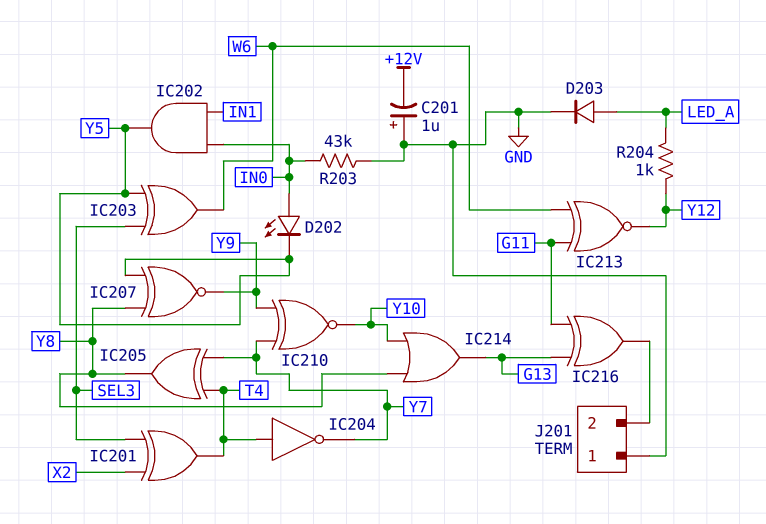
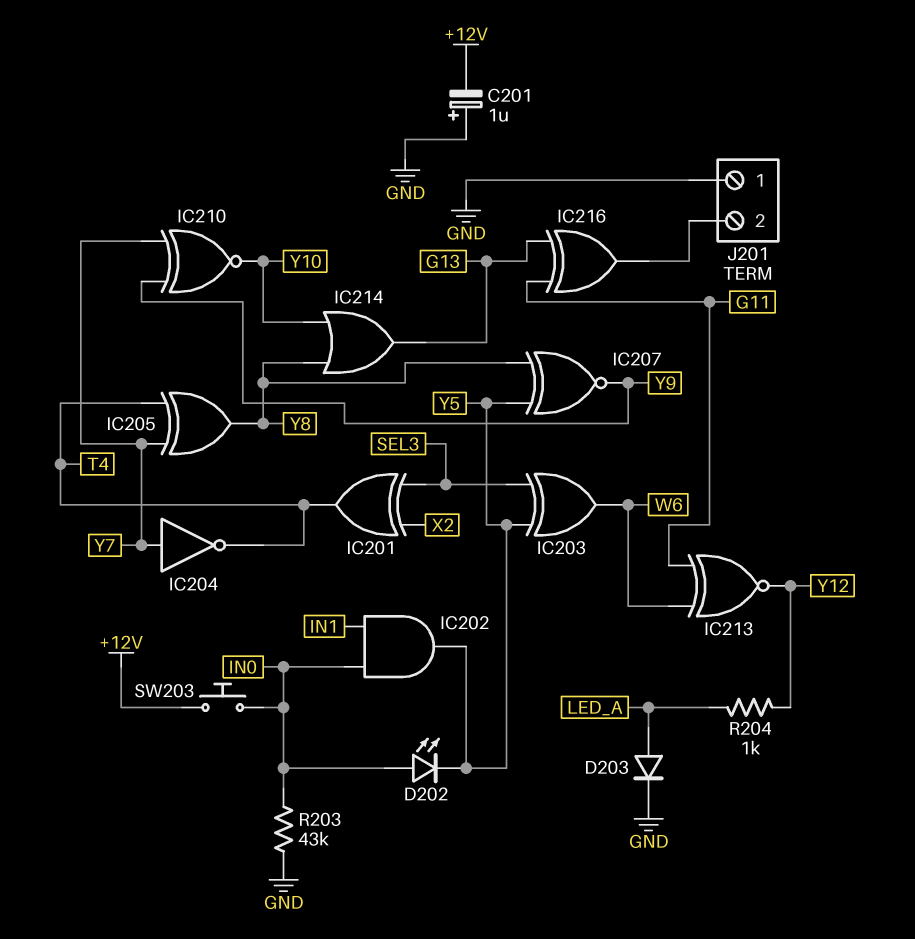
IC204: NOT (in T4, out Y7) -> NOT (in Y7, out T4)
SW203: none -> button (+12V, IN0)

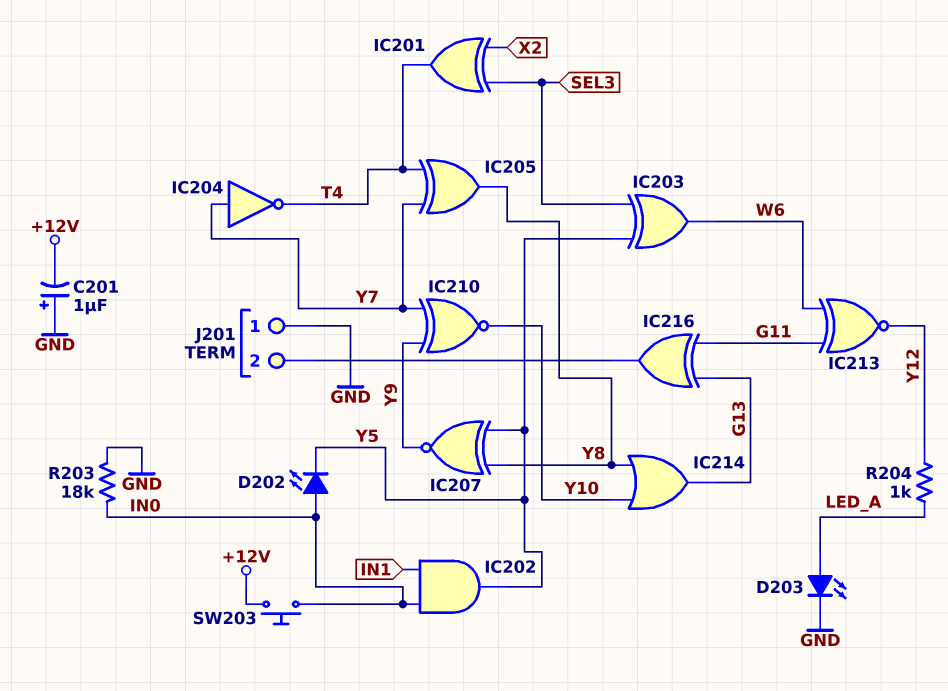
D203: diode (A LED_A, K GND) -> LED (A LED_A, K GND)
R203: 43k (GND, IN0) -> 18k (GND, IN0)

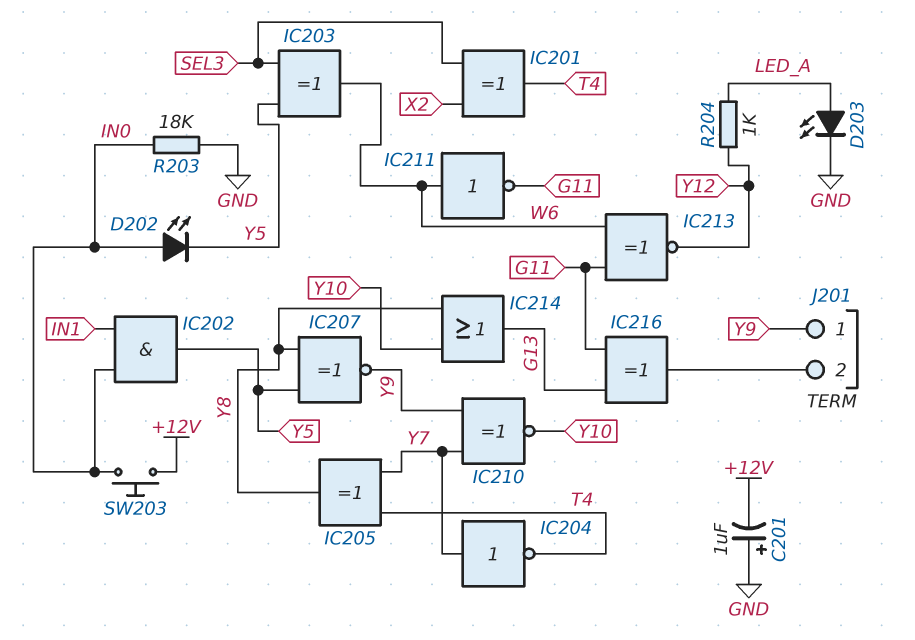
IC211: none -> NOT (in W6, out G11)
J201 pin 1: GND -> Y9

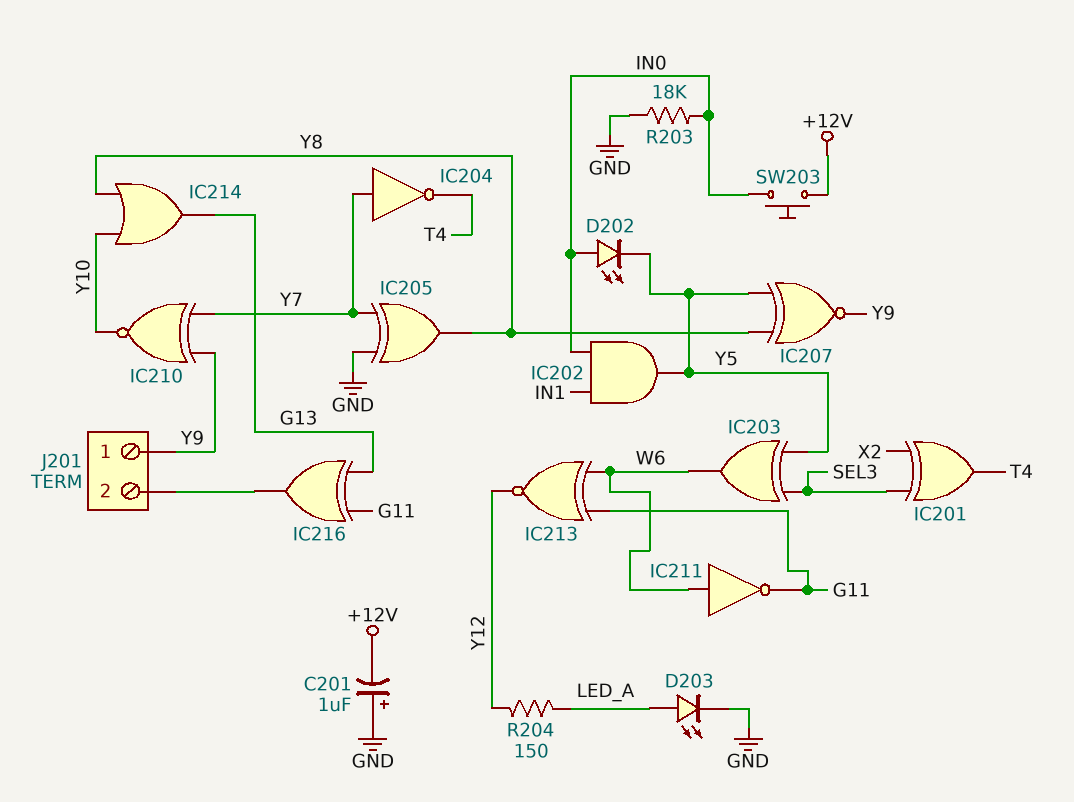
IC205: XOR (in T4, in Y7, out Y8) -> XOR (in GND, in Y7, out Y8)
R204: 1k (LED_A, Y12) -> 150 (LED_A, Y12)

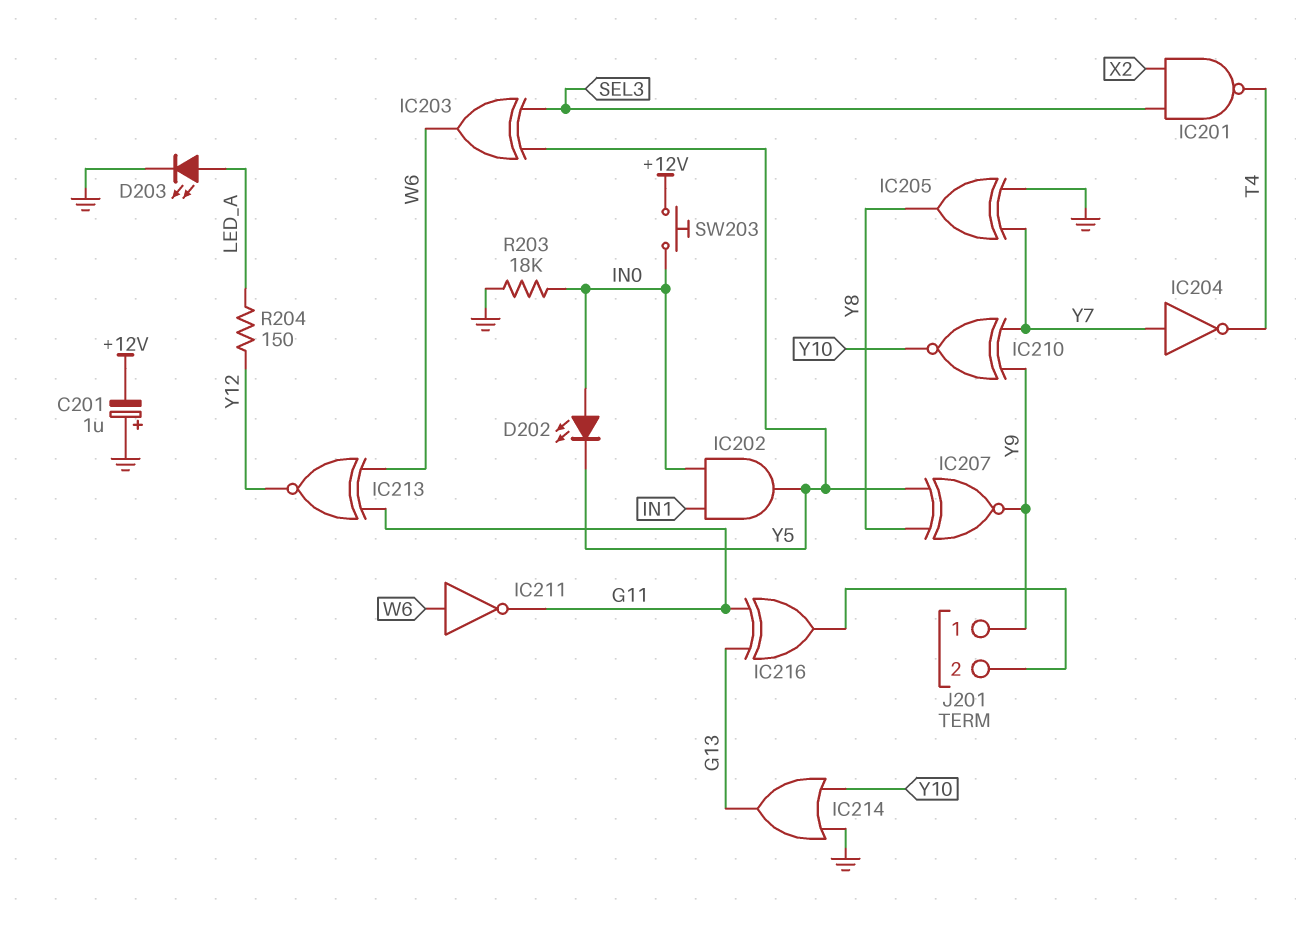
IC201: XOR (in SEL3, in X2, out T4) -> NAND (in SEL3, in X2, out T4)
IC214: OR (in Y8, in Y10, out G13) -> OR (in GND, in Y10, out G13)

